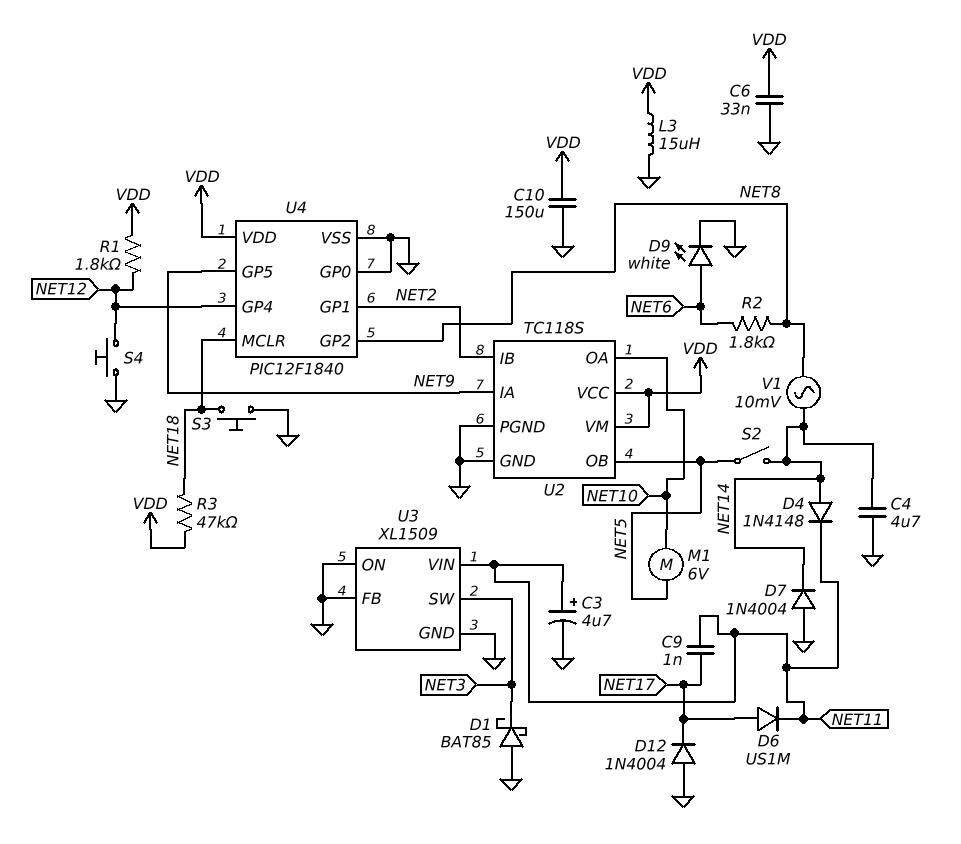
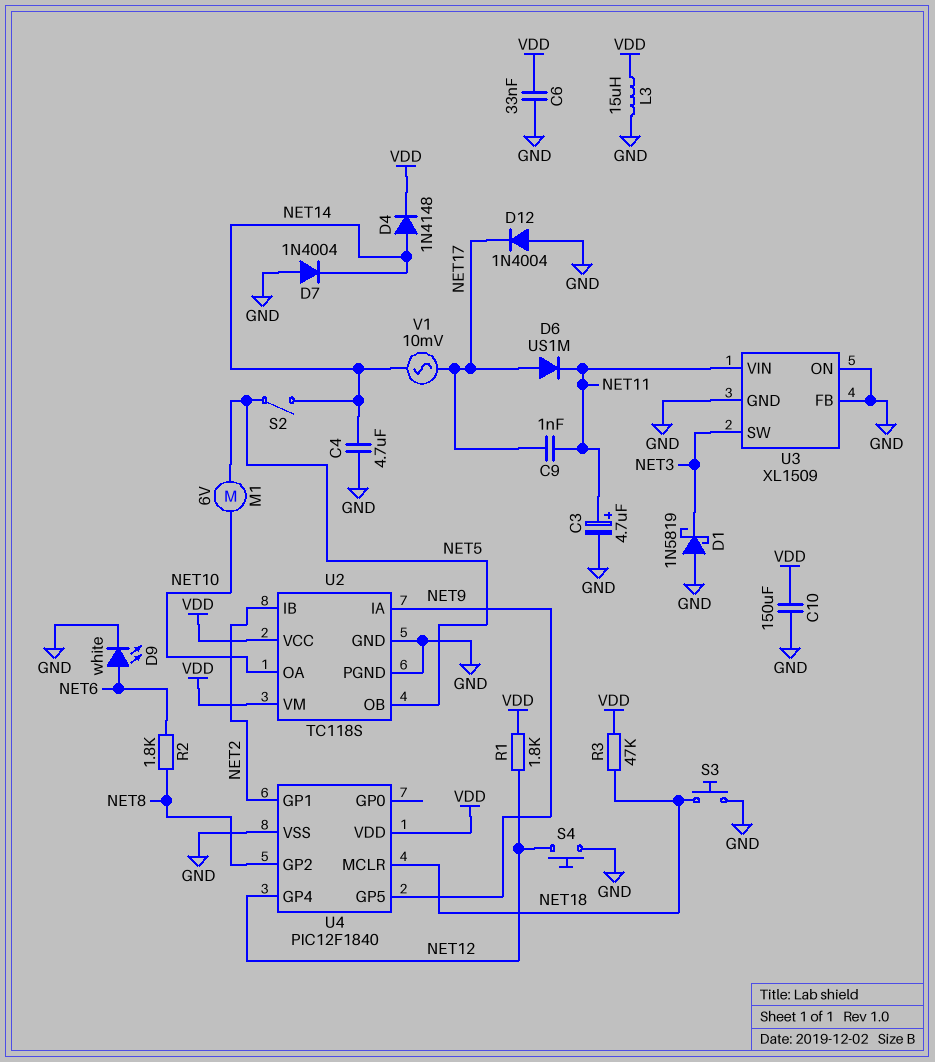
D1: schottky BAT85 (A GND, K NET3) -> schottky 1N5819 (A GND, K NET3)
D4: diode 1N4148 (A NET14, K NET11) -> diode 1N4148 (A NET14, K VDD)
U4 pin GP0: GND -> none
V1: AC 10mV (NET8, NET14) -> AC 10mV (NET14, NET17)

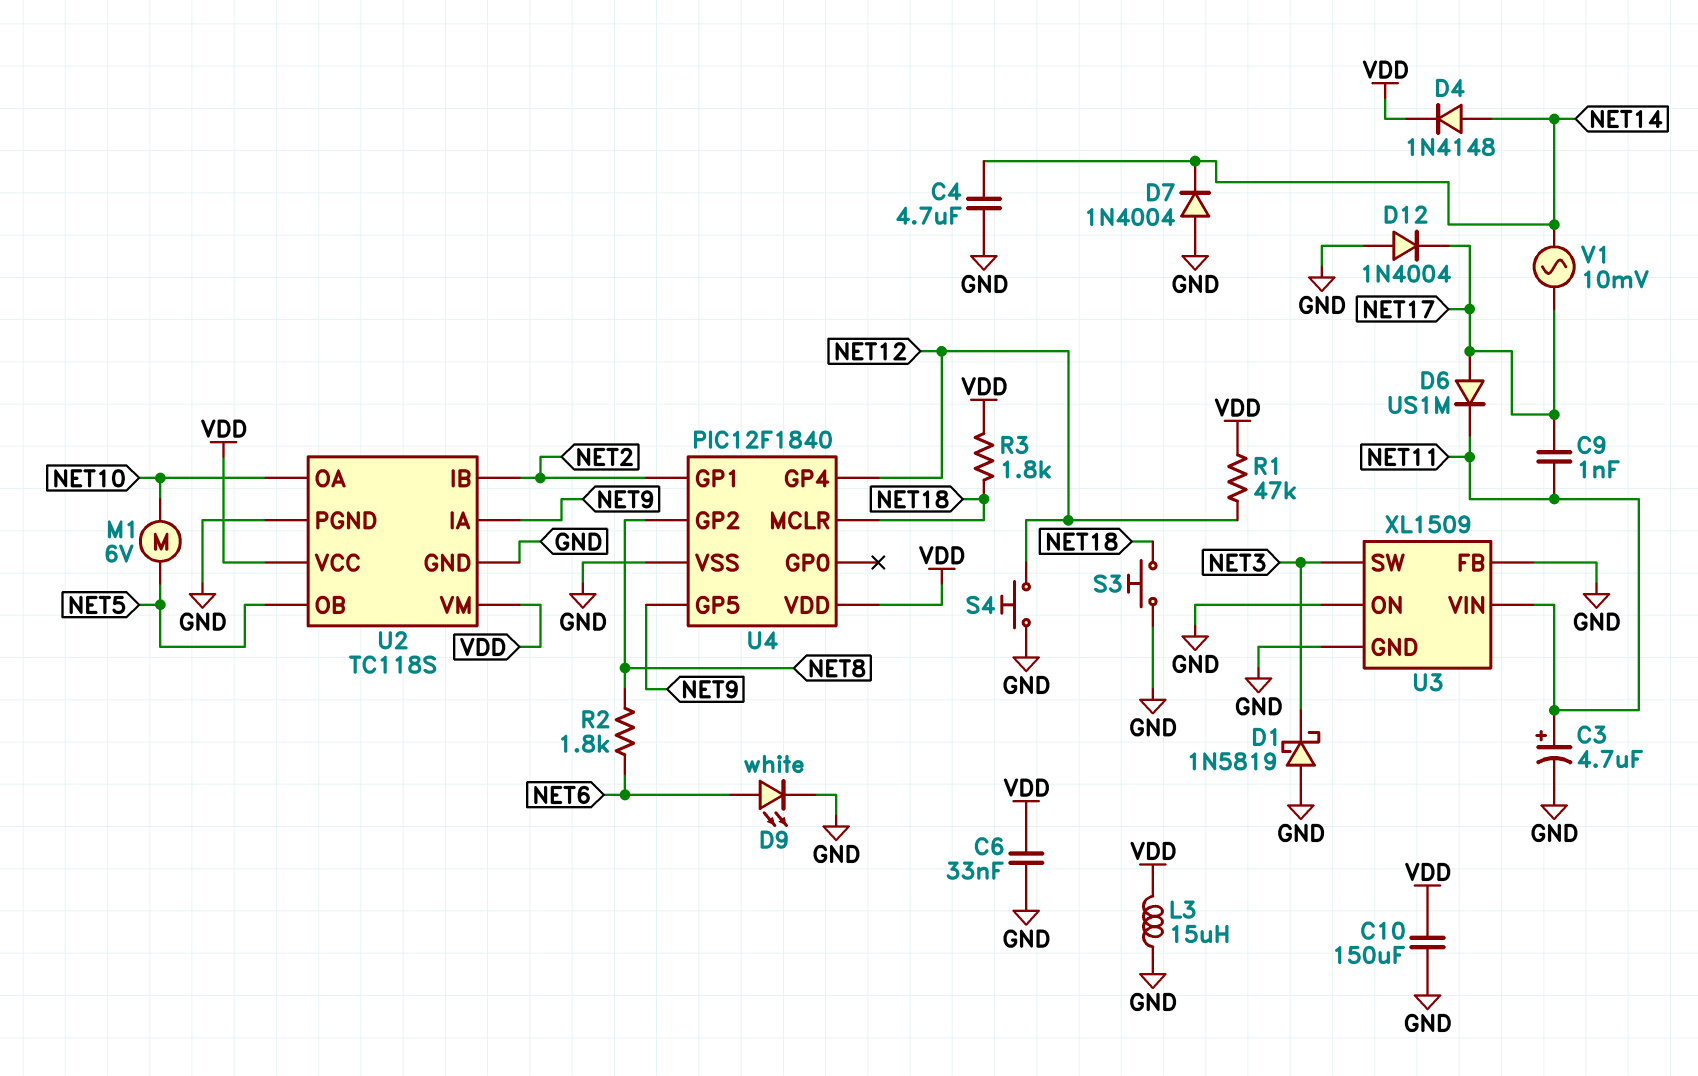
R1: 1.8k (NET12, VDD) -> 47k (NET12, VDD)
R3: 47k (NET18, VDD) -> 1.8k (NET18, VDD)
S2: switch (NET5, NET14) -> none

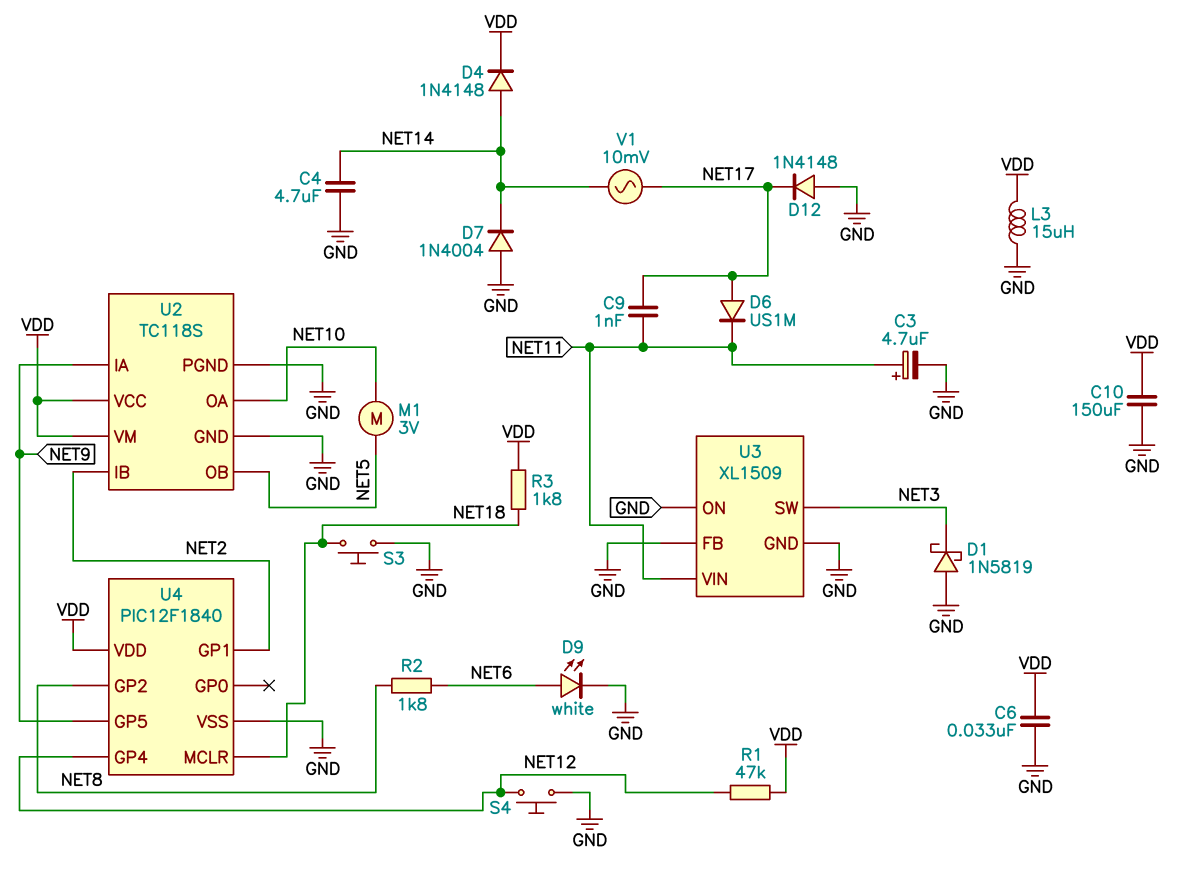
D12: diode 1N4004 (A GND, K NET17) -> diode 1N4148 (A GND, K NET17)
M1: motor 6V (NET5, NET10) -> motor 3V (NET5, NET10)

